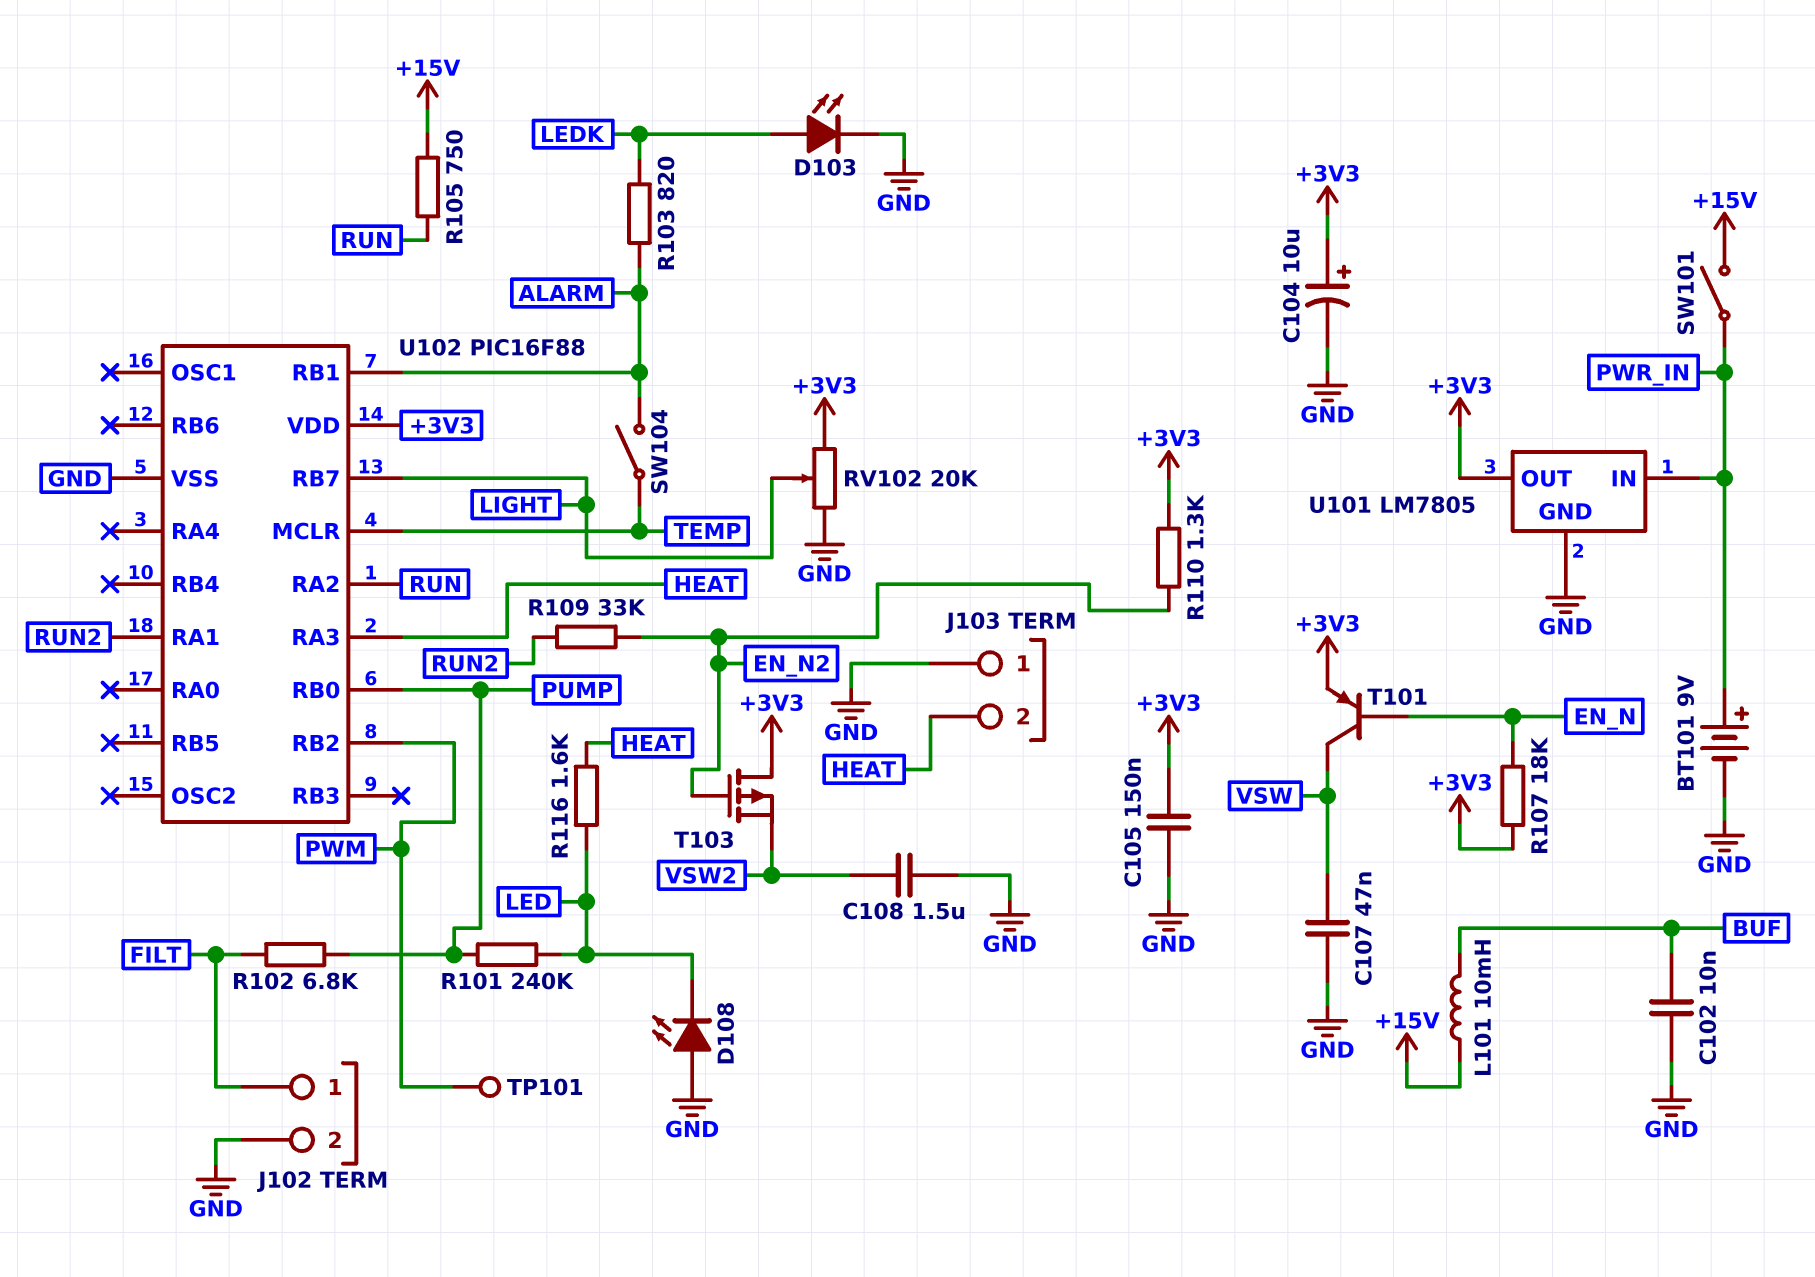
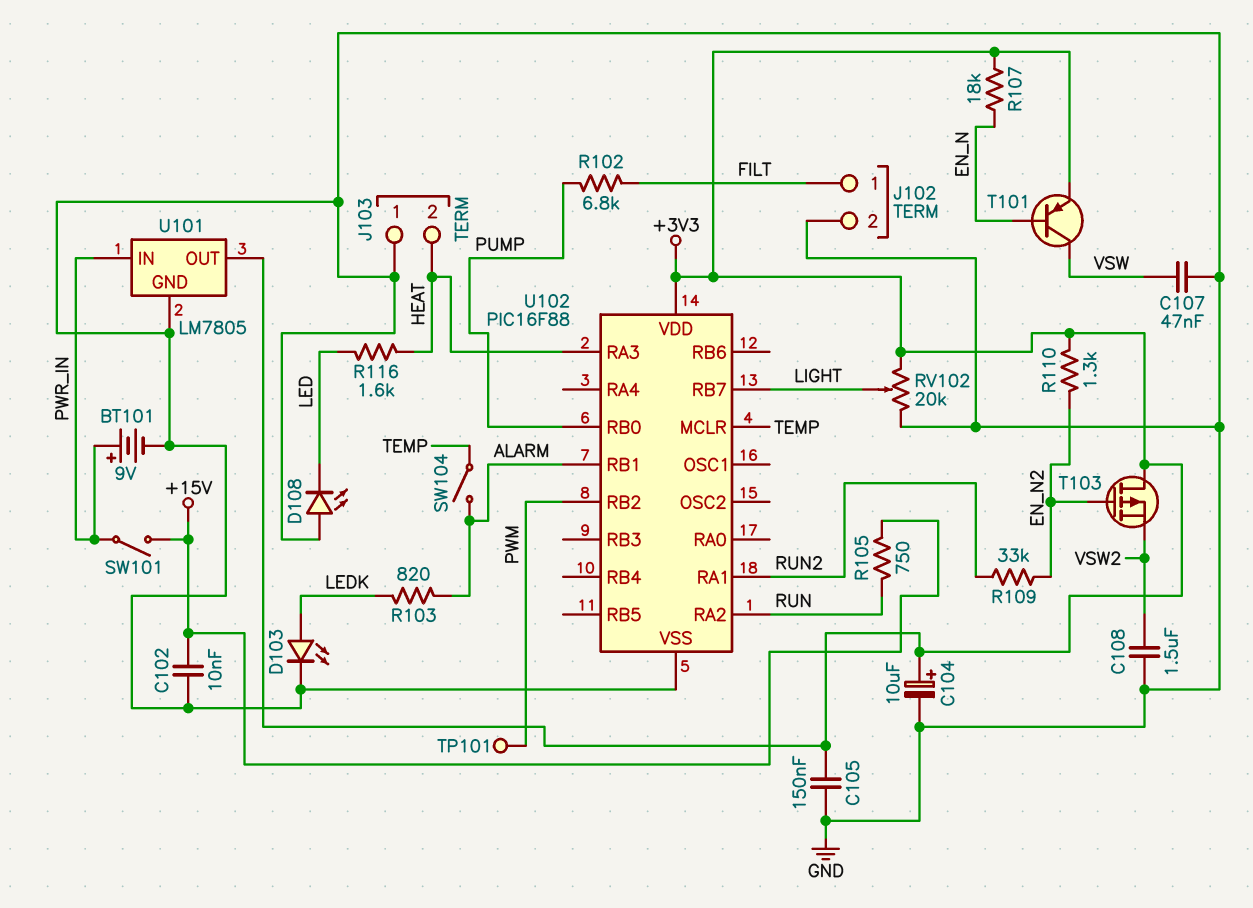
C102: 10nF (BUF, GND) -> 10nF (+15V, GND)
L101: 10mH (+15V, BUF) -> none
R101: 240k (LED, PUMP) -> none

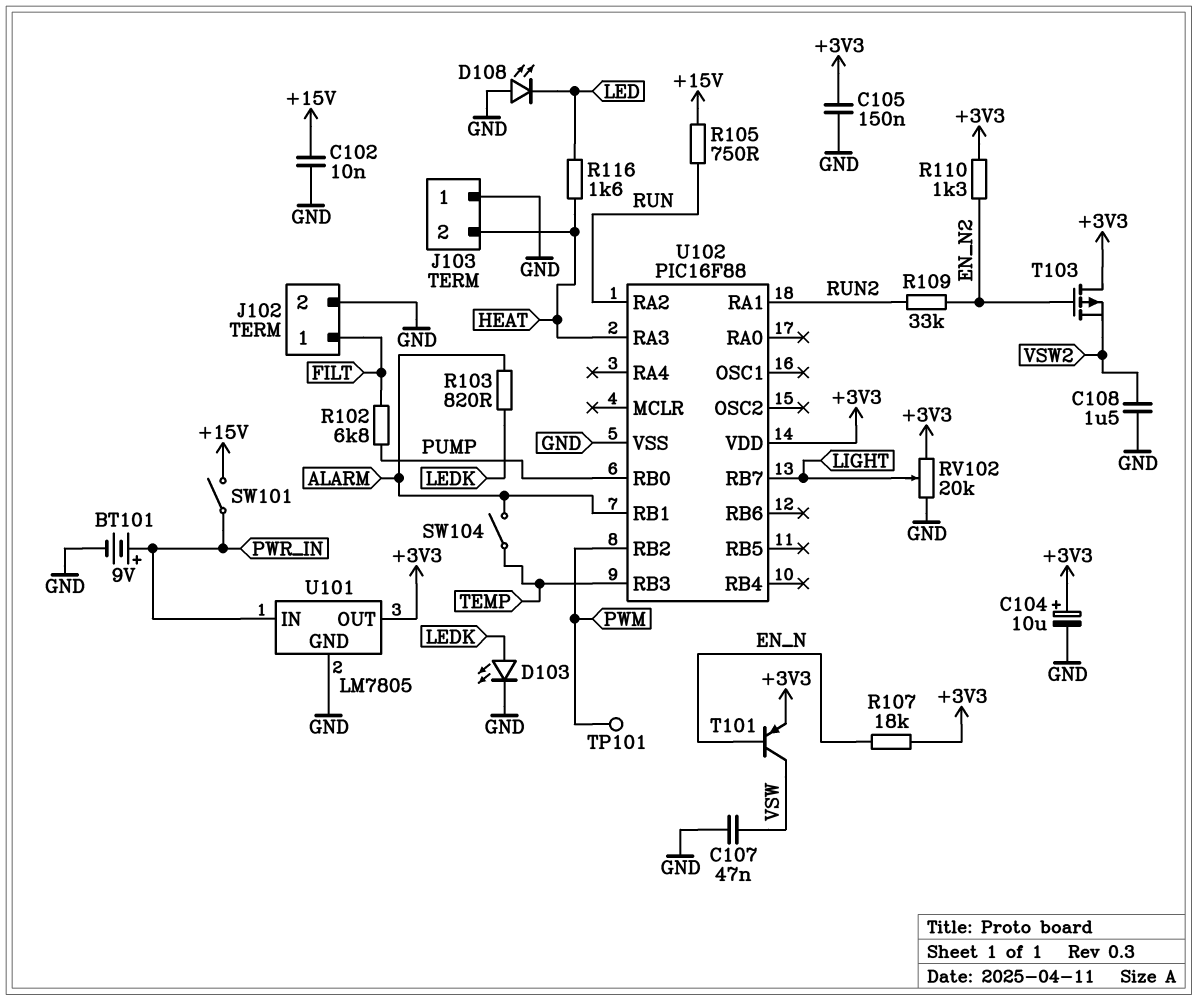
U102 pin MCLR: TEMP -> none
U102 pin RB3: none -> TEMP

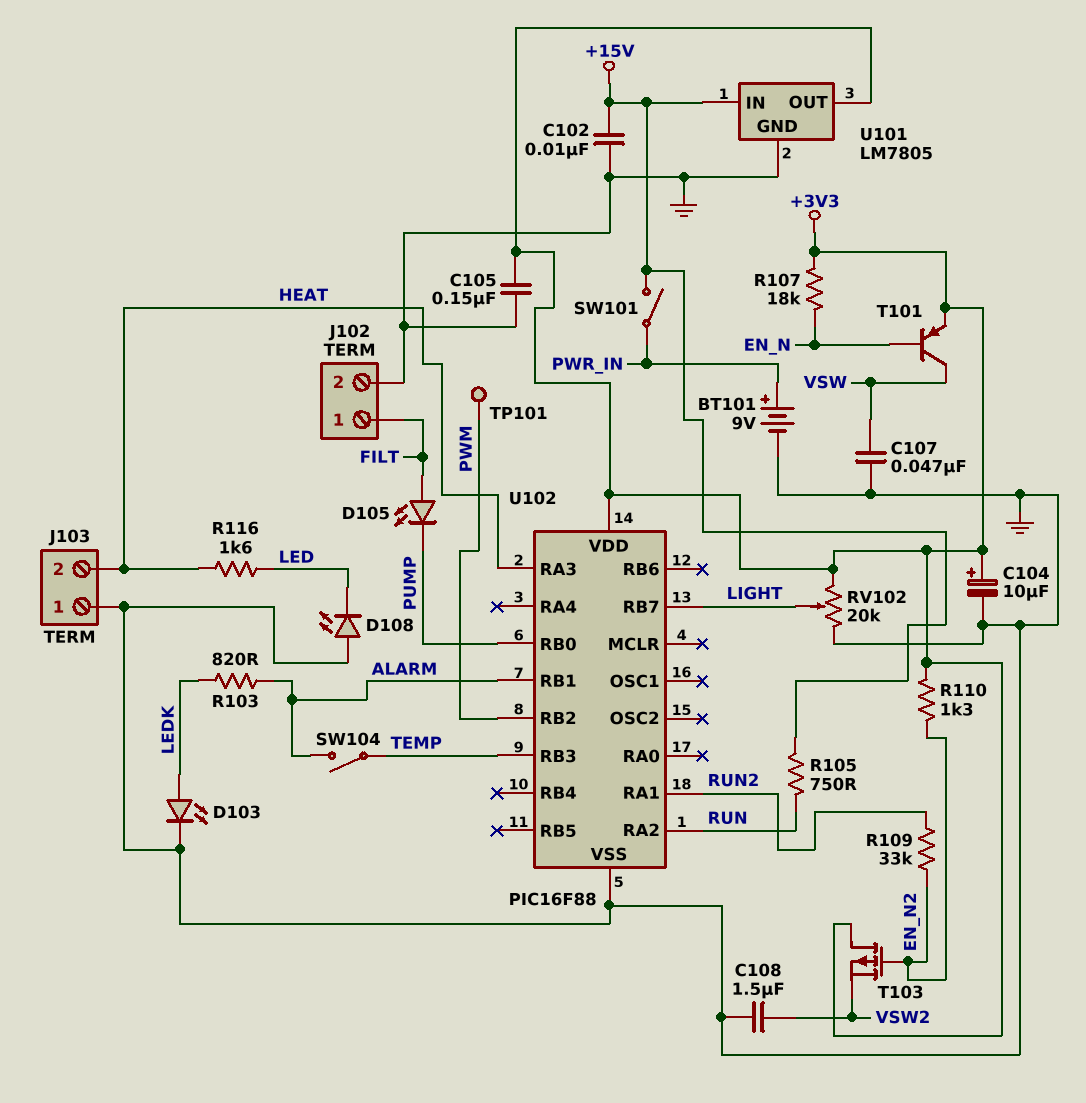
D105: none -> LED (A FILT, K PUMP)
R102: 6.8k (FILT, PUMP) -> none
U101 pin IN: PWR_IN -> +15V

